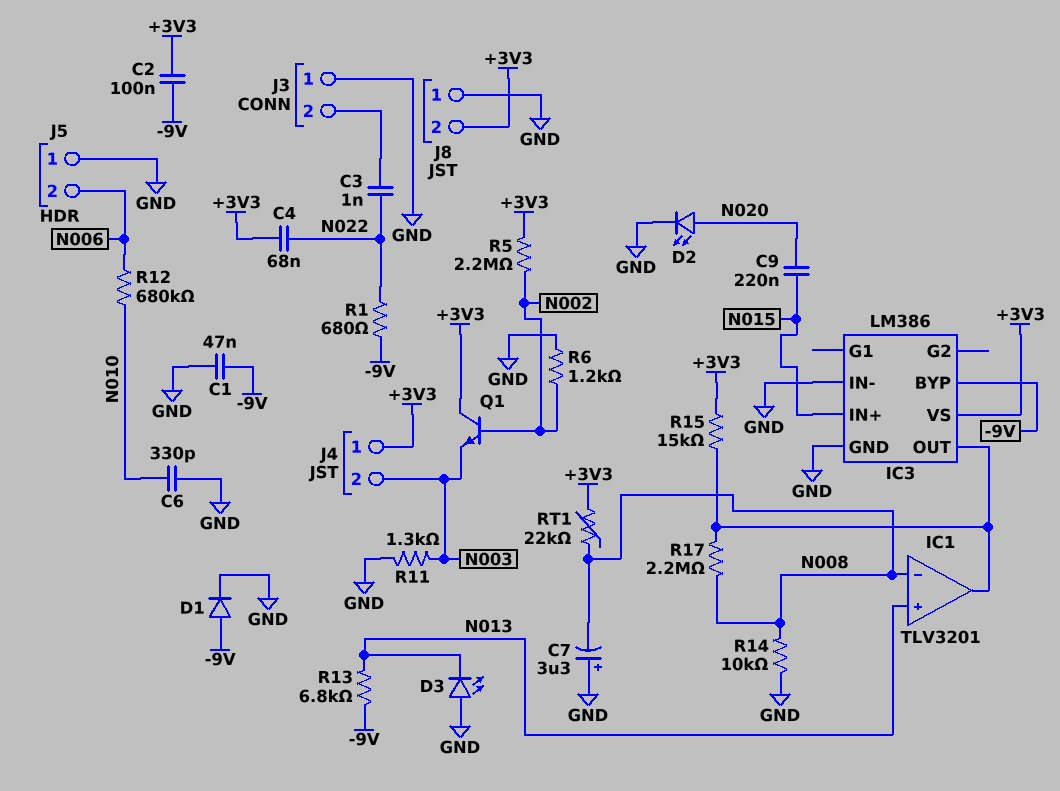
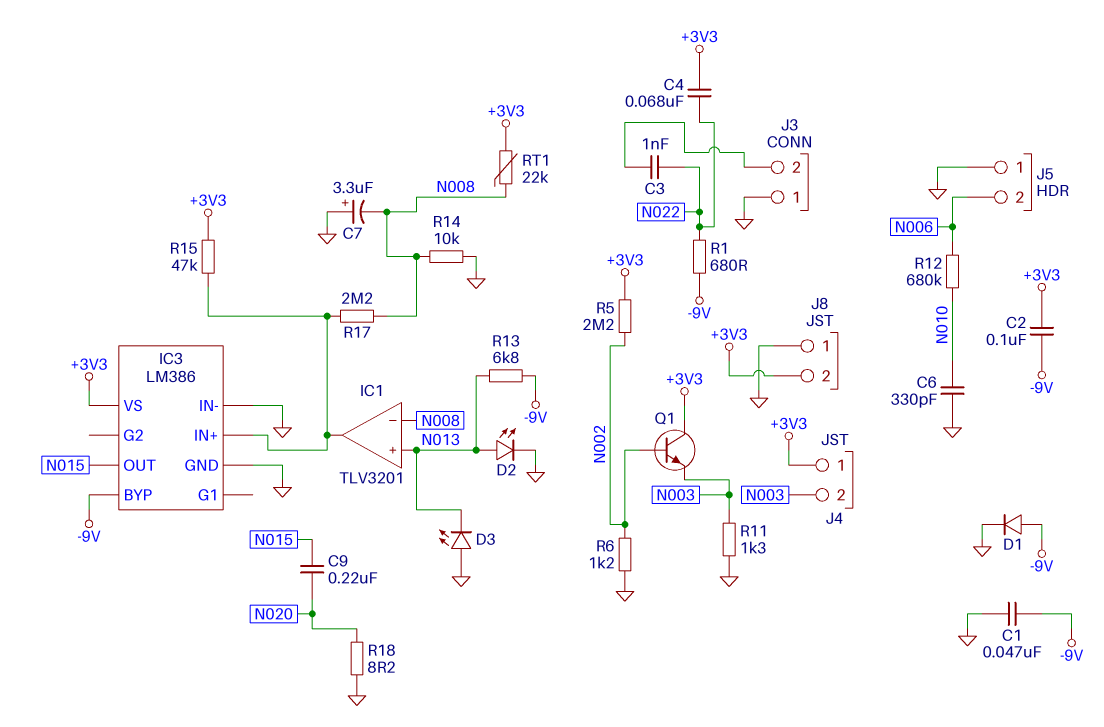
D2: LED (A N020, K GND) -> LED (A N013, K GND)
IC3 pin IN+: N015 -> IC1/out
IC3 pin OUT: IC1/out -> N015
R15: 15k (+3V3, IC1/out) -> 47k (+3V3, IC1/out)
R18: none -> 8.2 (GND, N020)

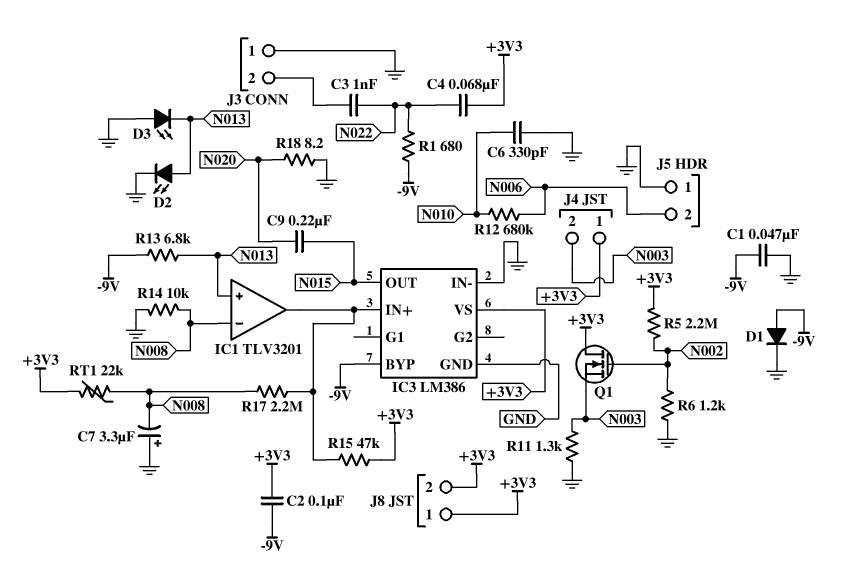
J8 pin 1: GND -> +3V3
Q1: NPN (B N002, C +3V3, E N003) -> NMOS (G N002, D +3V3, S N003)

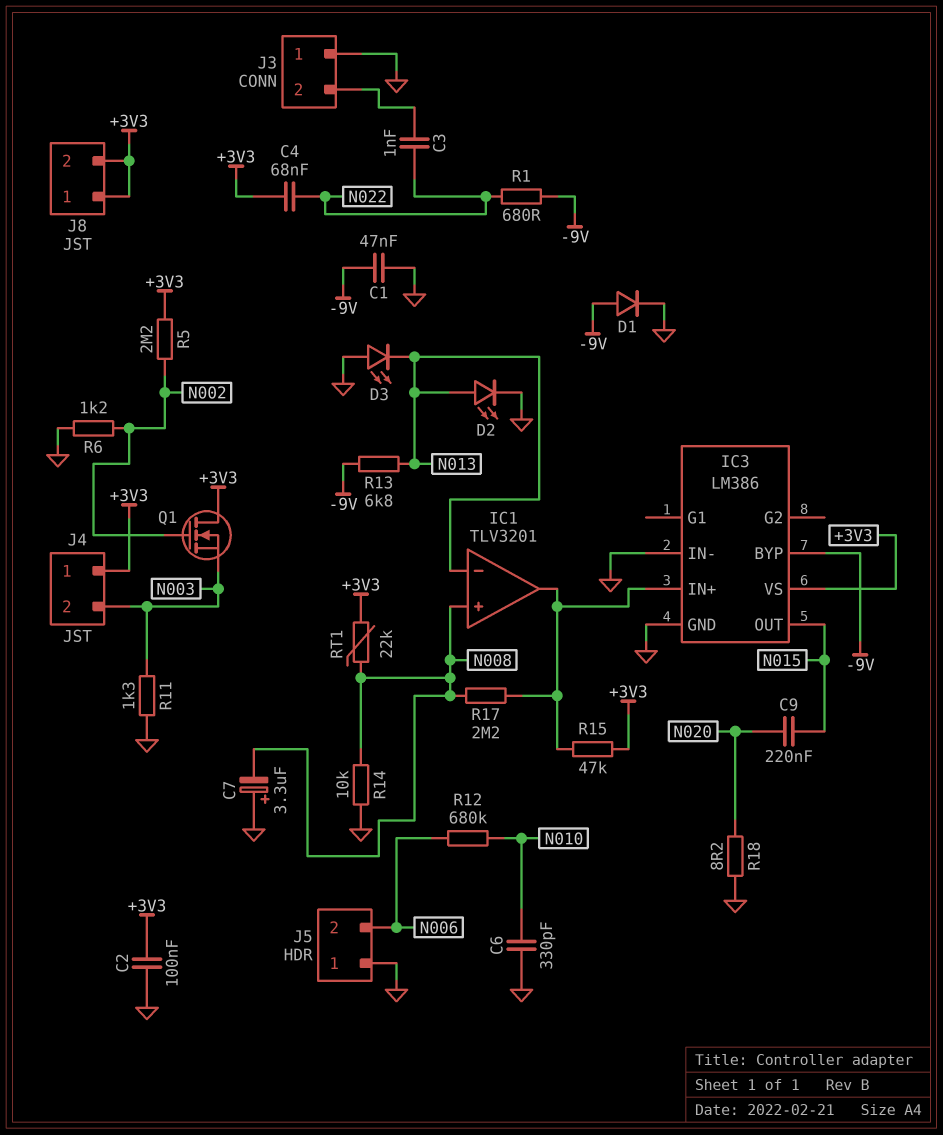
C2: 100nF (+3V3, -9V) -> 100nF (+3V3, GND)
IC1 pin in+: N013 -> N008
IC1 pin in-: N008 -> N013

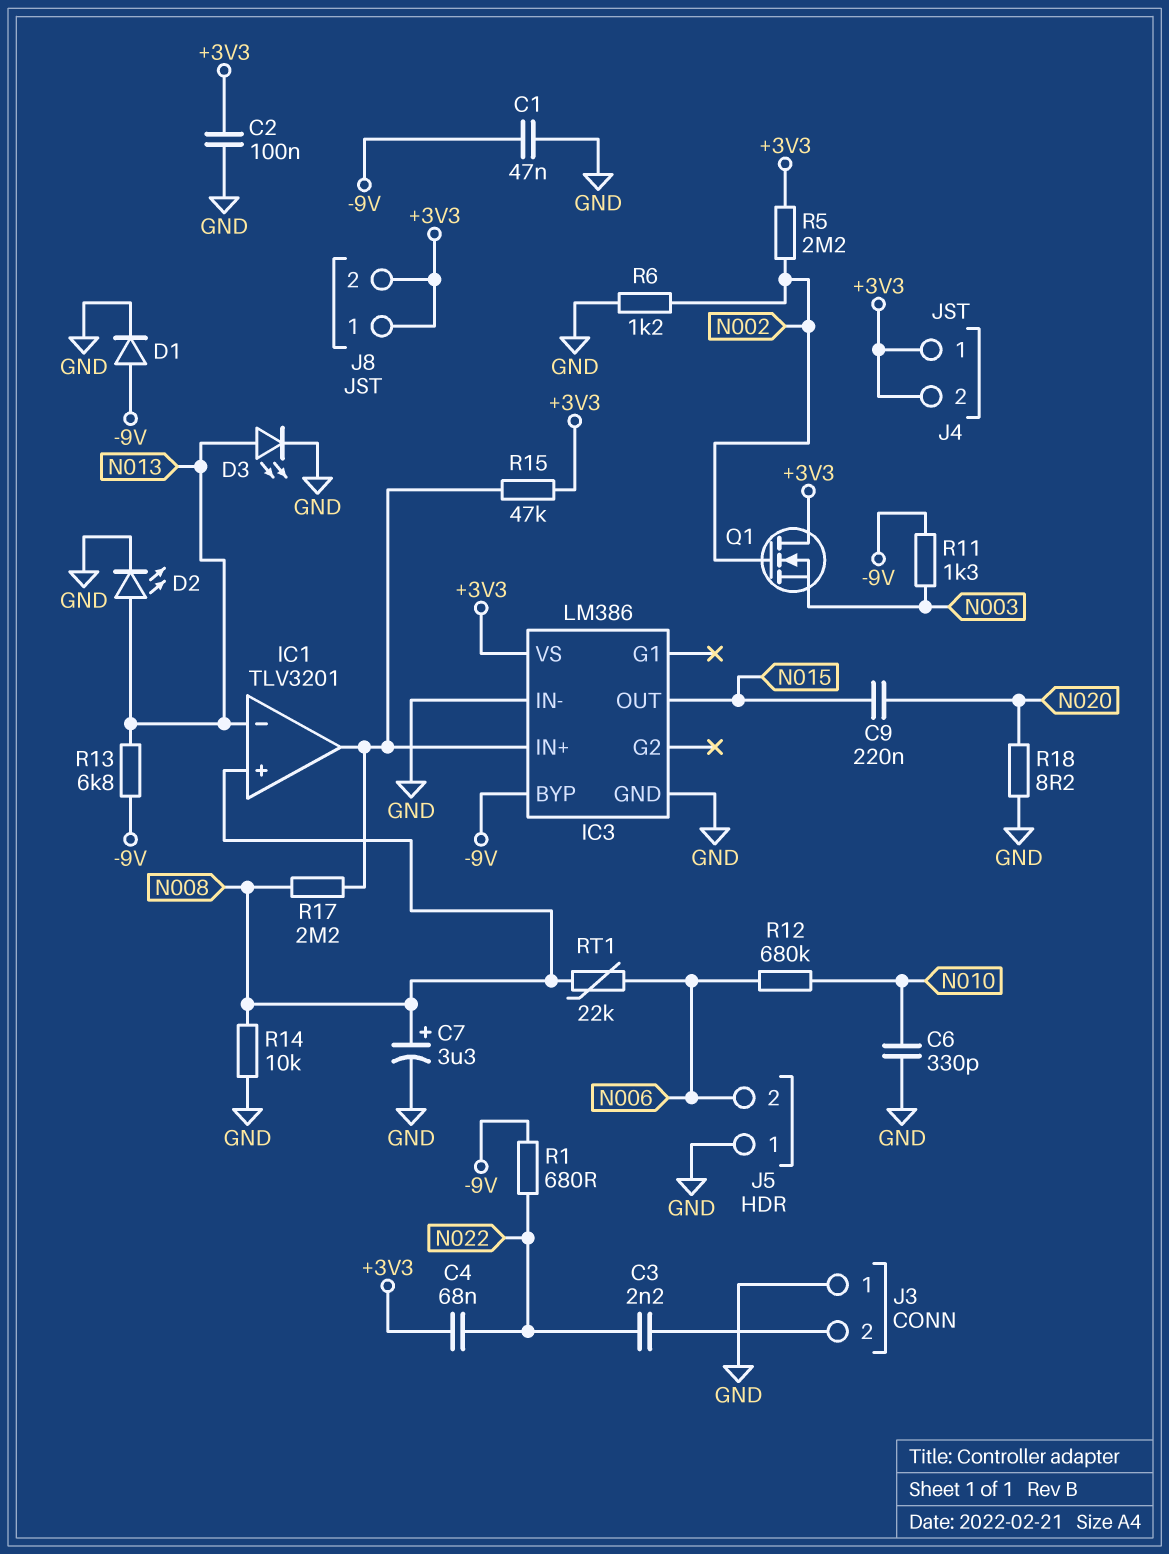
C3: 1nF (J3/2, N022) -> 2.2nF (J3/2, N022)
C7: 3.3uF (plus GND, minus N008) -> 3.3uF (plus N008, minus GND)
D3: LED (A GND, K N013) -> LED (A N013, K GND)
J4 pin 2: N003 -> +3V3
R11: 1.3k (GND, N003) -> 1.3k (-9V, N003)
RT1: 22k (+3V3, N008) -> 22k (N006, N008)

